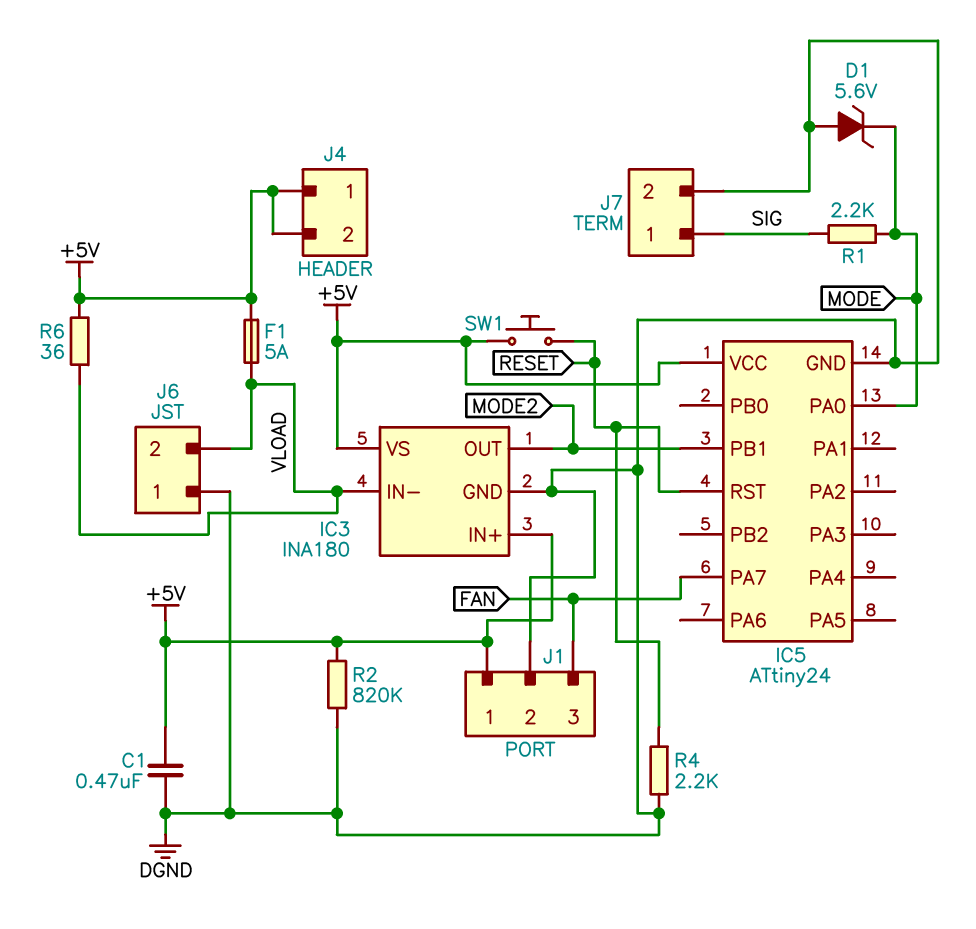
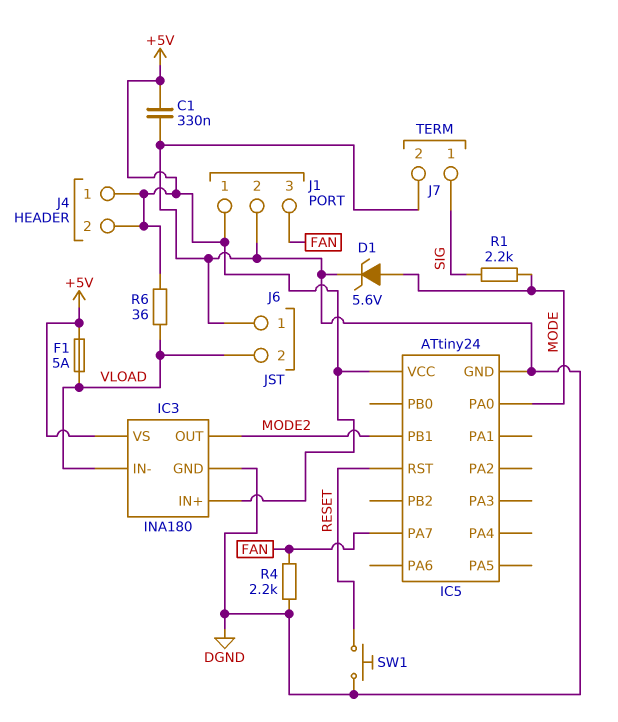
C1: 470nF (+5V, DGND) -> 330nF (+5V, DGND)
D1: zener 5.6V (A DGND, K MODE) -> zener 5.6V (A MODE, K DGND)
R2: 820k (+5V, DGND) -> none
R4: 2.2k (DGND, RESET) -> 2.2k (DGND, FAN)
SW1: button (+5V, RESET) -> button (DGND, RESET)

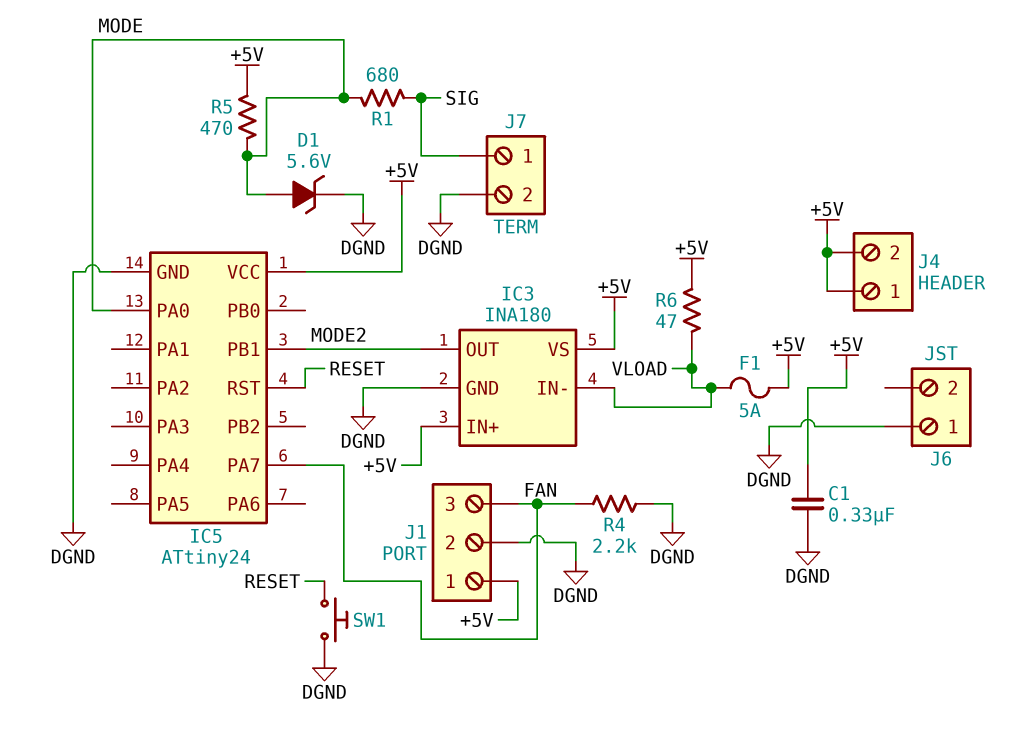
J6 pin 2: VLOAD -> none
R1: 2.2k (MODE, SIG) -> 680 (MODE, SIG)
R5: none -> 470 (+5V, MODE)
R6: 36 (+5V, VLOAD) -> 47 (+5V, VLOAD)

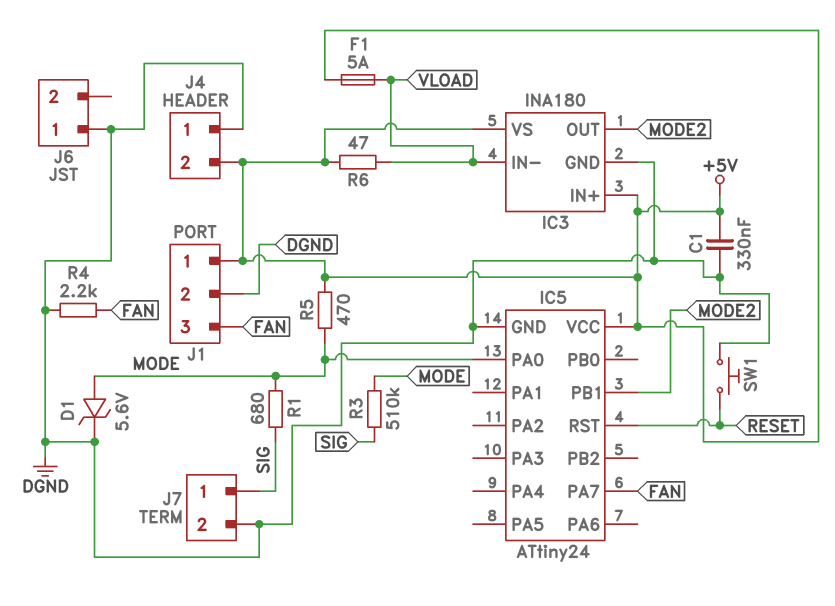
J4 pin 1: +5V -> DGND
R3: none -> 510k (MODE, SIG)

